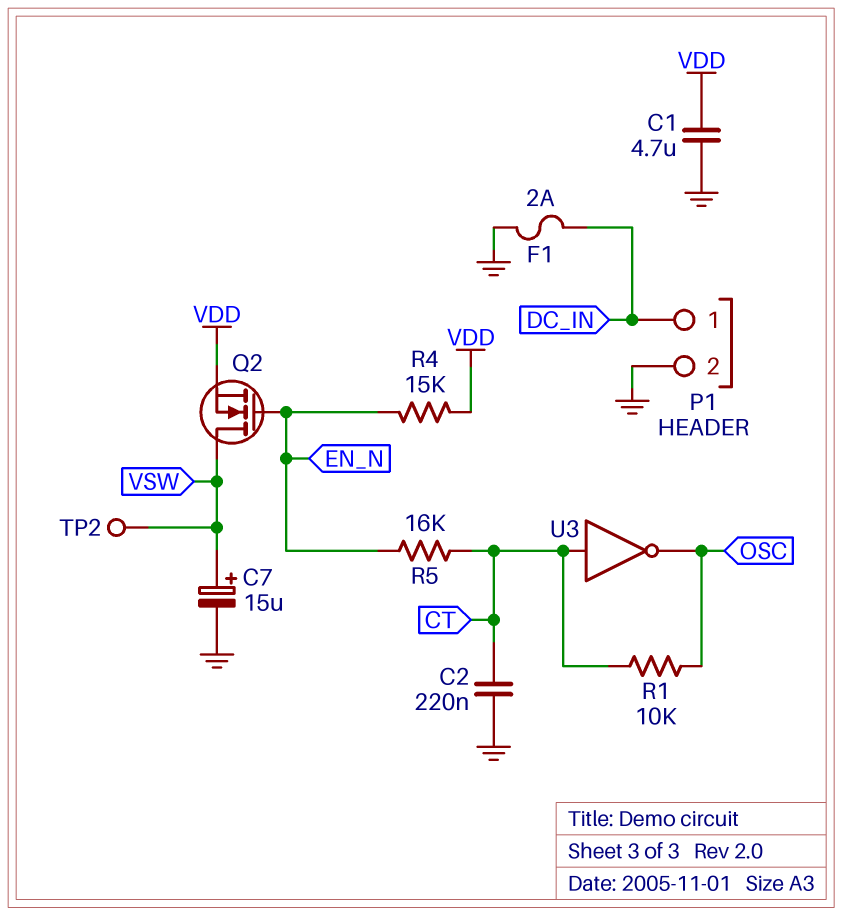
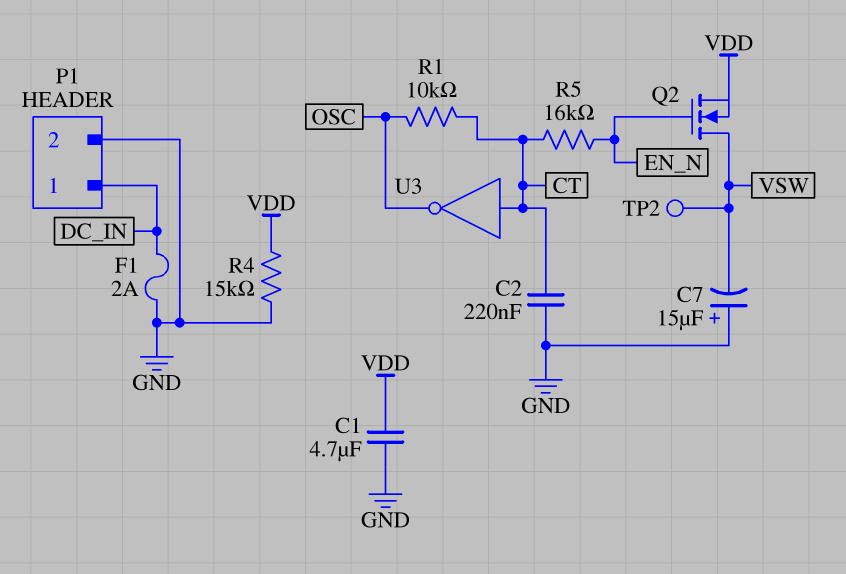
C7: 15uF (plus VSW, minus GND) -> 15uF (plus GND, minus VSW)
R4: 15k (EN_N, VDD) -> 15k (GND, VDD)

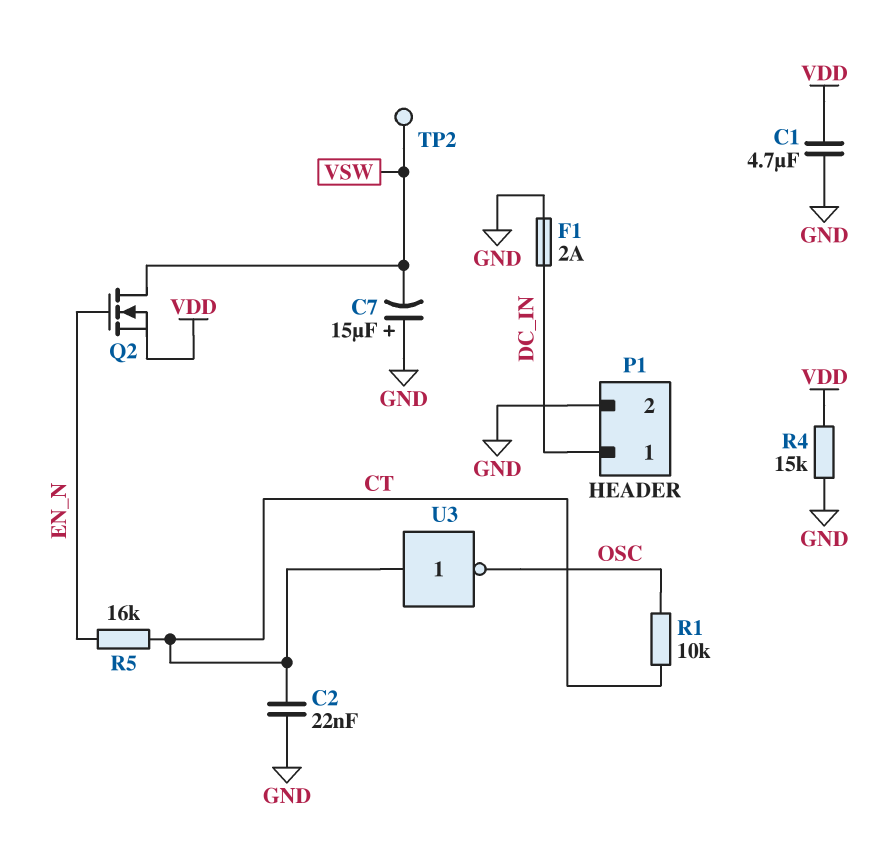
C2: 220nF (CT, GND) -> 22nF (CT, GND)

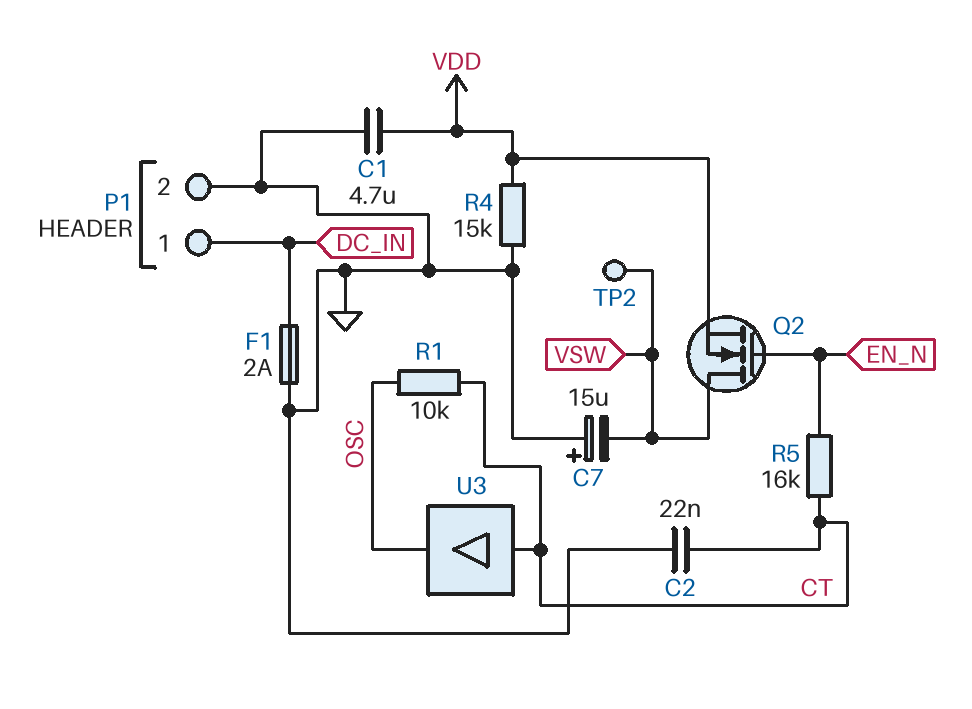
U3: NOT (in CT, out OSC) -> buffer (in CT, out OSC)

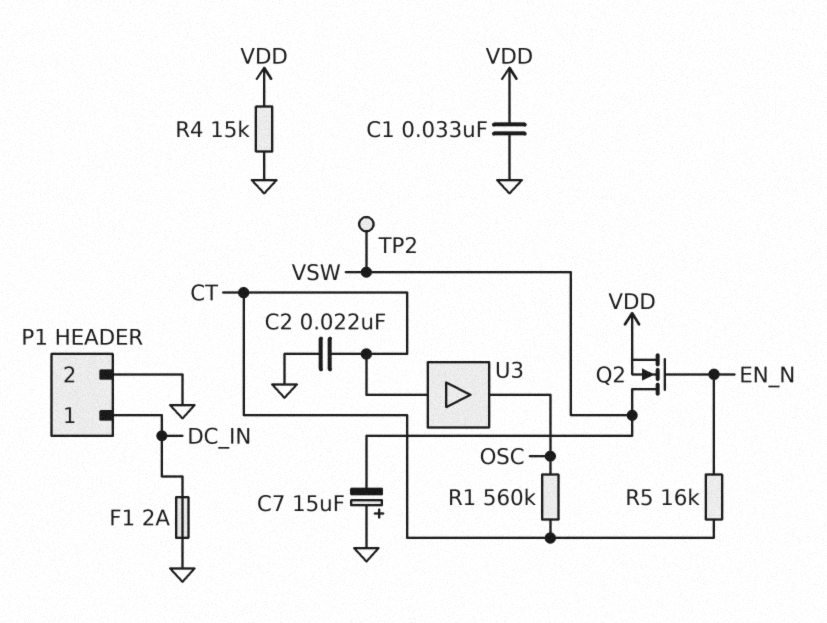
C1: 4.7uF (GND, VDD) -> 33nF (GND, VDD)
R1: 10k (CT, OSC) -> 560k (CT, OSC)

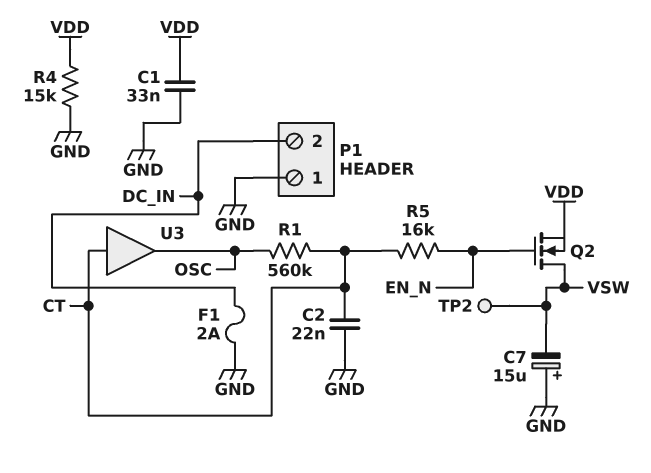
P1 pin 1: DC_IN -> GND
P1 pin 2: GND -> DC_IN

